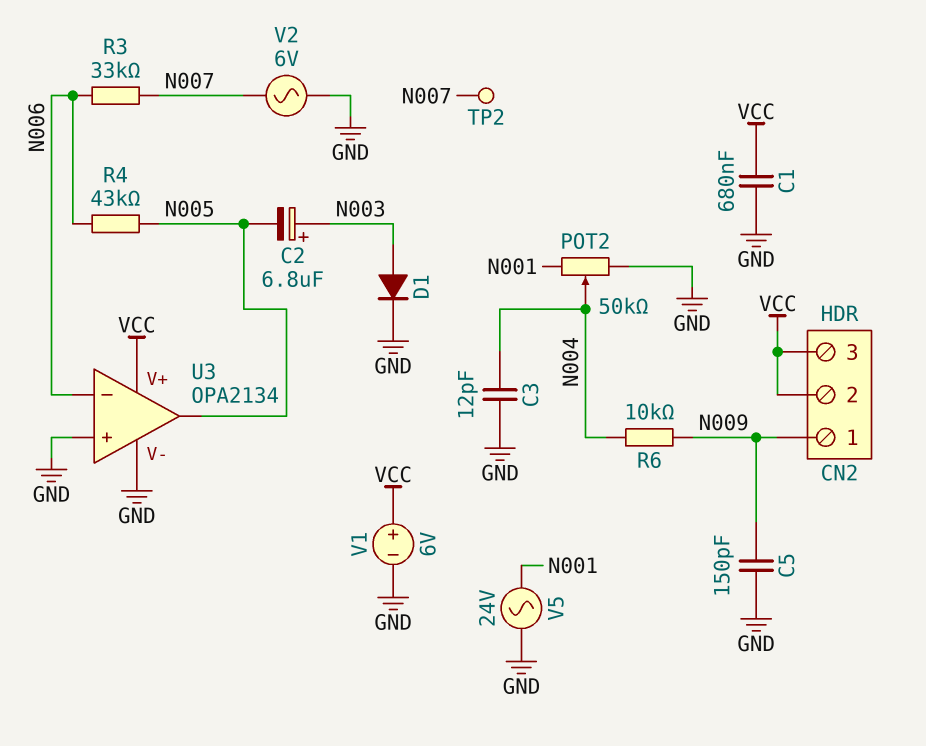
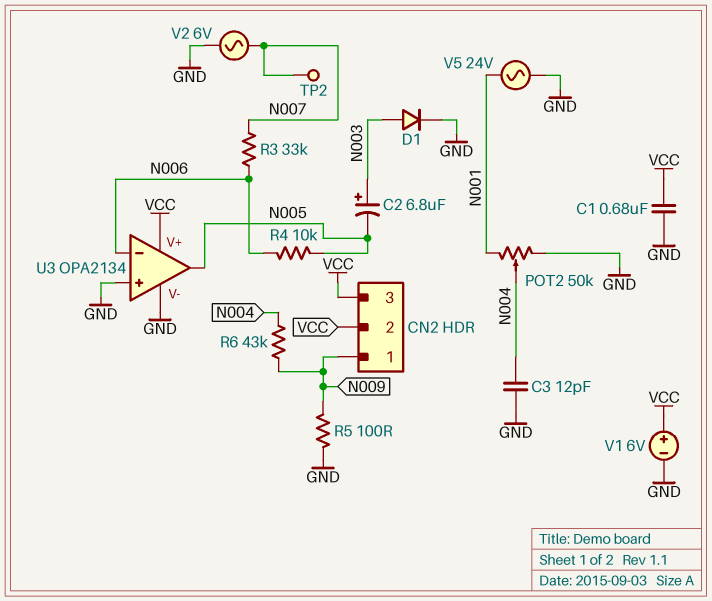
C5: 150pF (GND, N009) -> none
R4: 43k (N005, N006) -> 10k (N005, N006)
R5: none -> 100 (GND, N009)
R6: 10k (N004, N009) -> 43k (N004, N009)

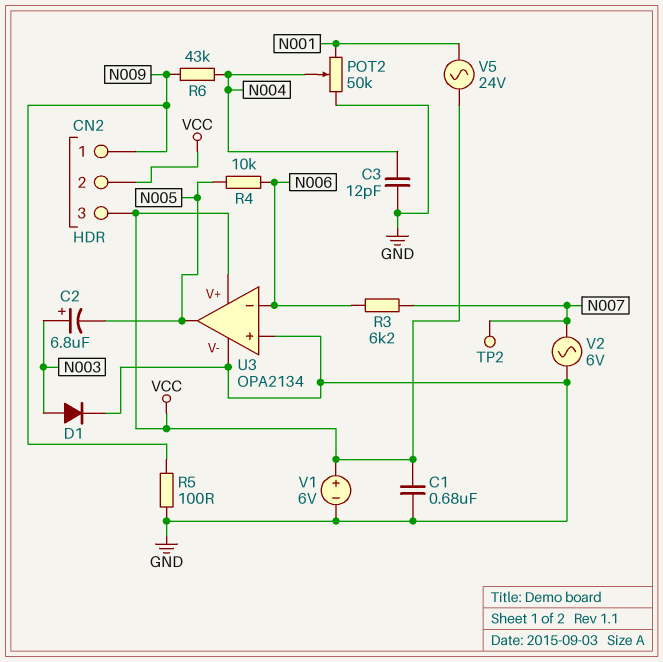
R3: 33k (N006, N007) -> 6.2k (N006, N007)
V5: AC 24V (GND, N001) -> AC 24V (N001, VCC)

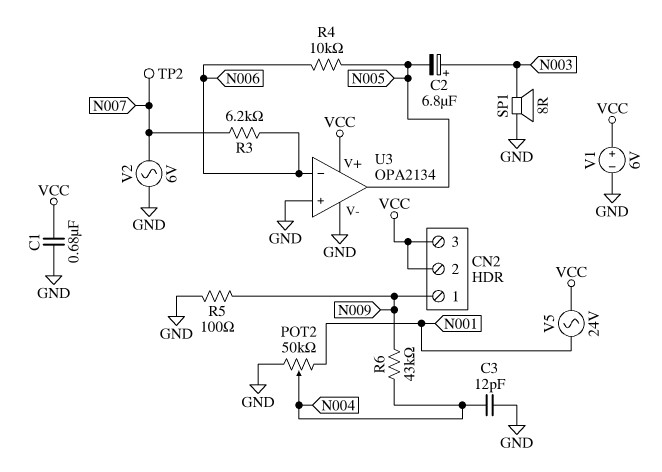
D1: diode (A N003, K GND) -> none
SP1: none -> speaker 8R (GND, N003)

